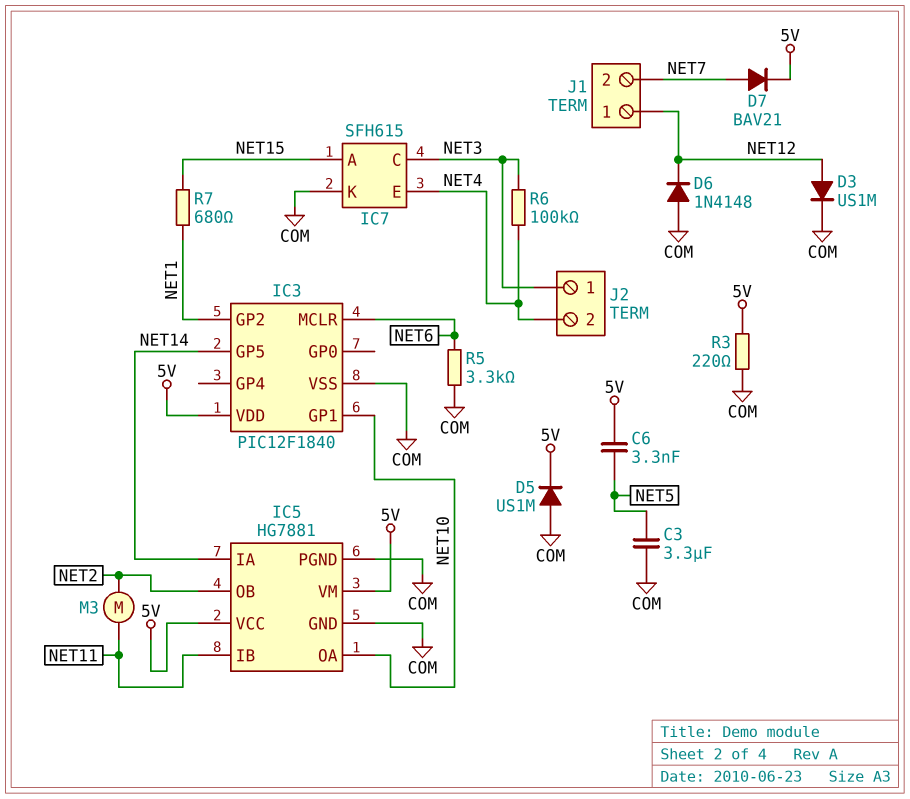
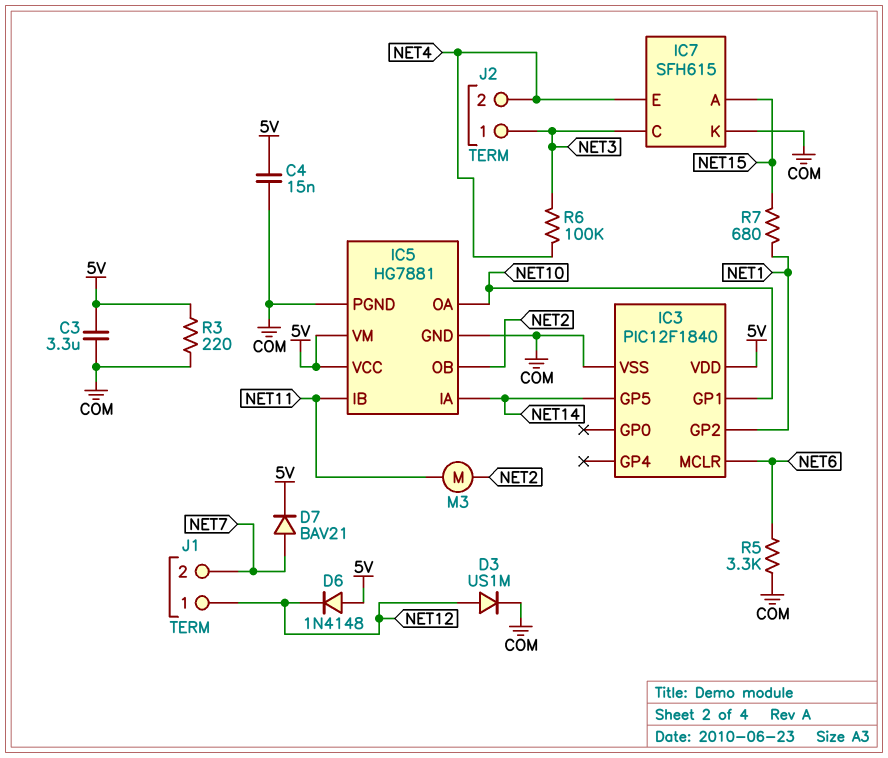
C3: 3.3uF (COM, NET5) -> 3.3uF (5V, COM)
C4: none -> 15nF (5V, COM)
C6: 3.3nF (5V, NET5) -> none
D5: diode US1M (A COM, K 5V) -> none
D6: diode 1N4148 (A COM, K NET12) -> diode 1N4148 (A 5V, K NET12)

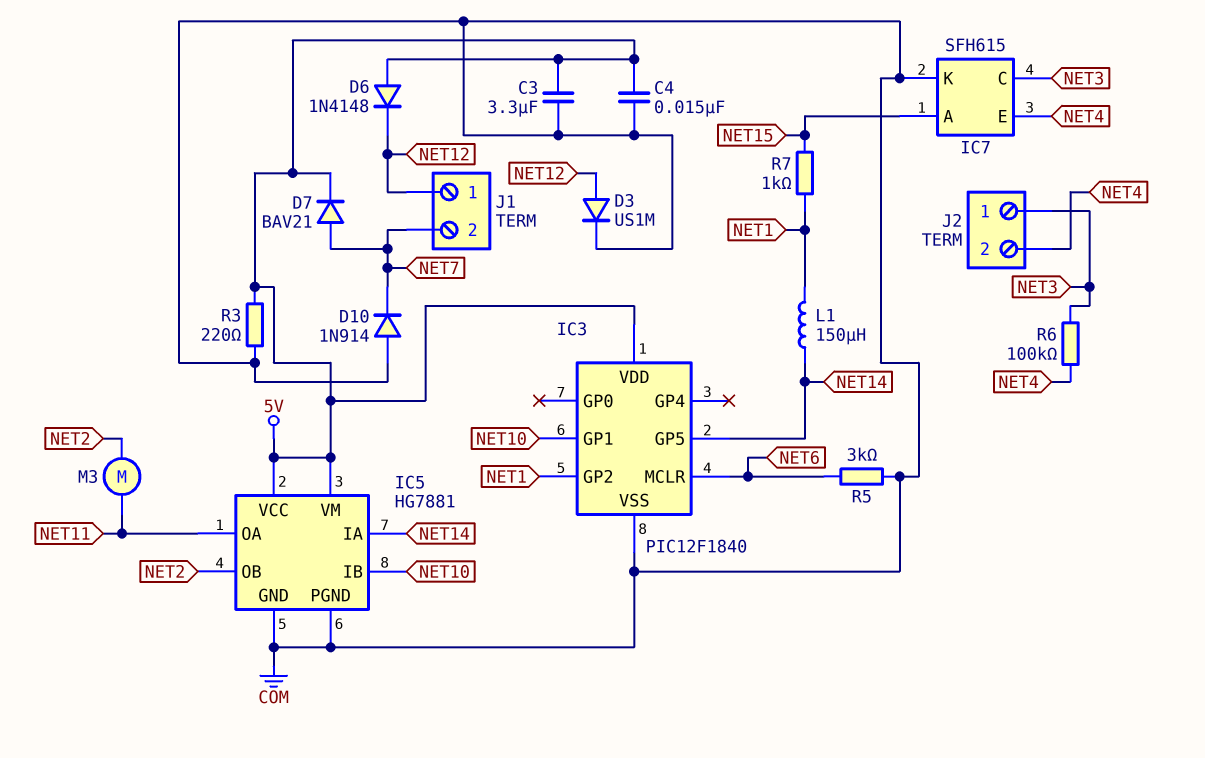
D10: none -> diode 1N914 (A COM, K NET7)
IC5 pin IB: NET11 -> NET10
IC5 pin OA: NET10 -> NET11
L1: none -> 150uH (NET1, NET14)
R5: 3.3k (COM, NET6) -> 3k (COM, NET6)
R7: 680 (NET1, NET15) -> 1k (NET1, NET15)

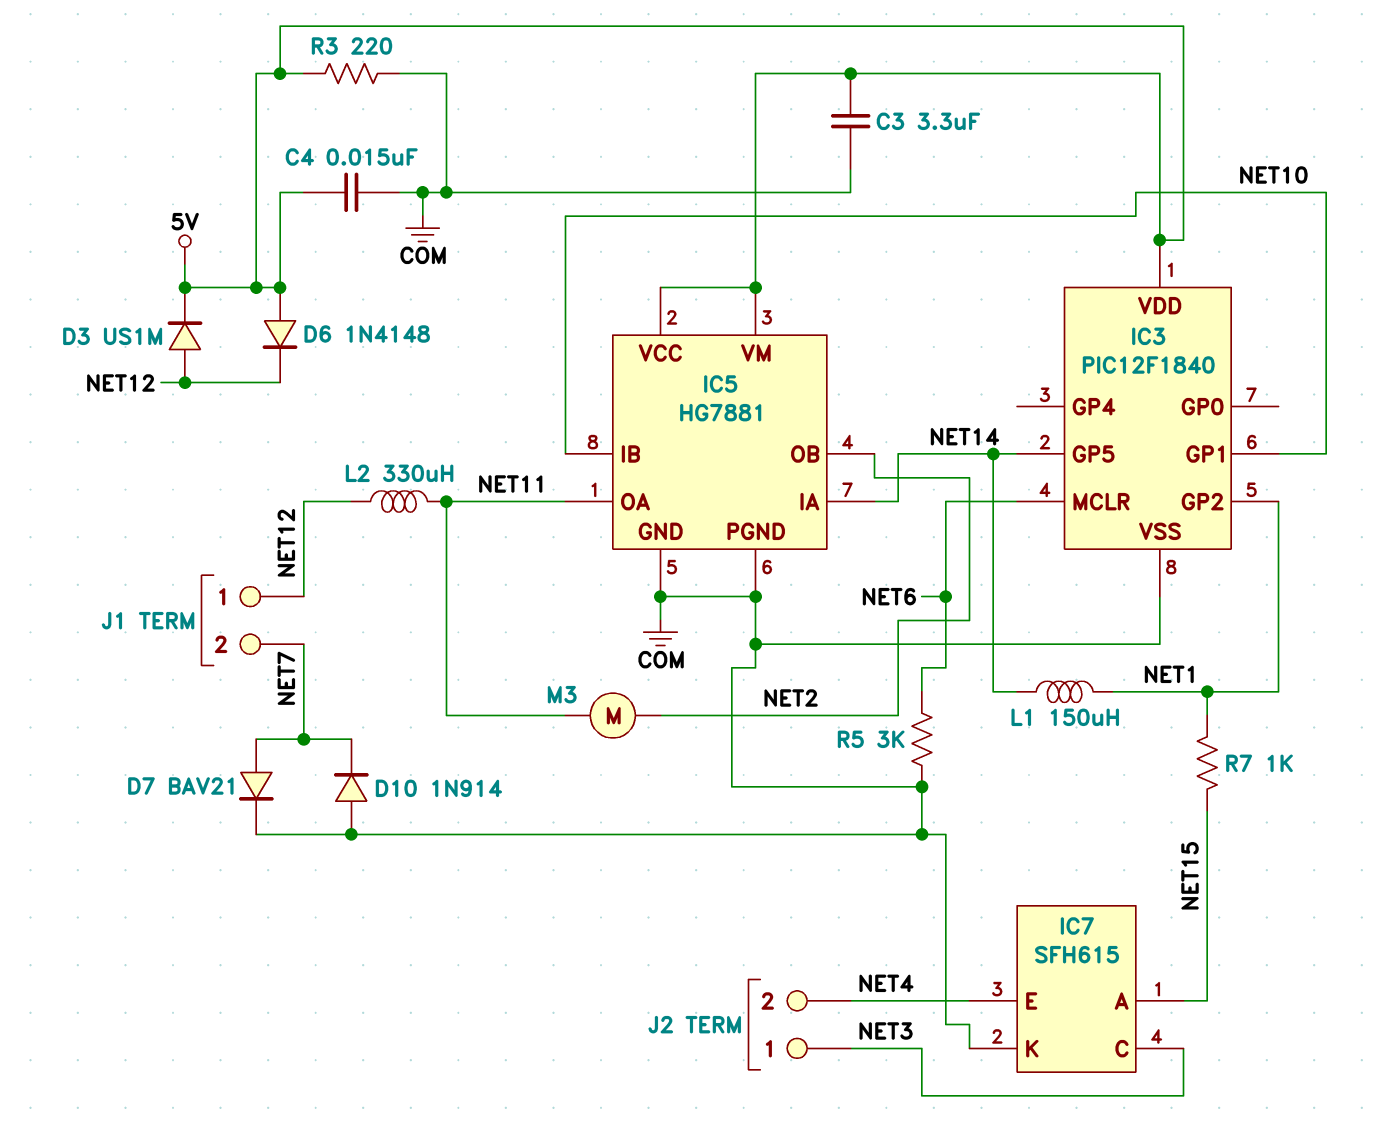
D3: diode US1M (A NET12, K COM) -> diode US1M (A NET12, K 5V)
D7: diode BAV21 (A NET7, K 5V) -> diode BAV21 (A NET7, K COM)
L2: none -> 330uH (NET11, NET12)
R6: 100k (NET3, NET4) -> none

